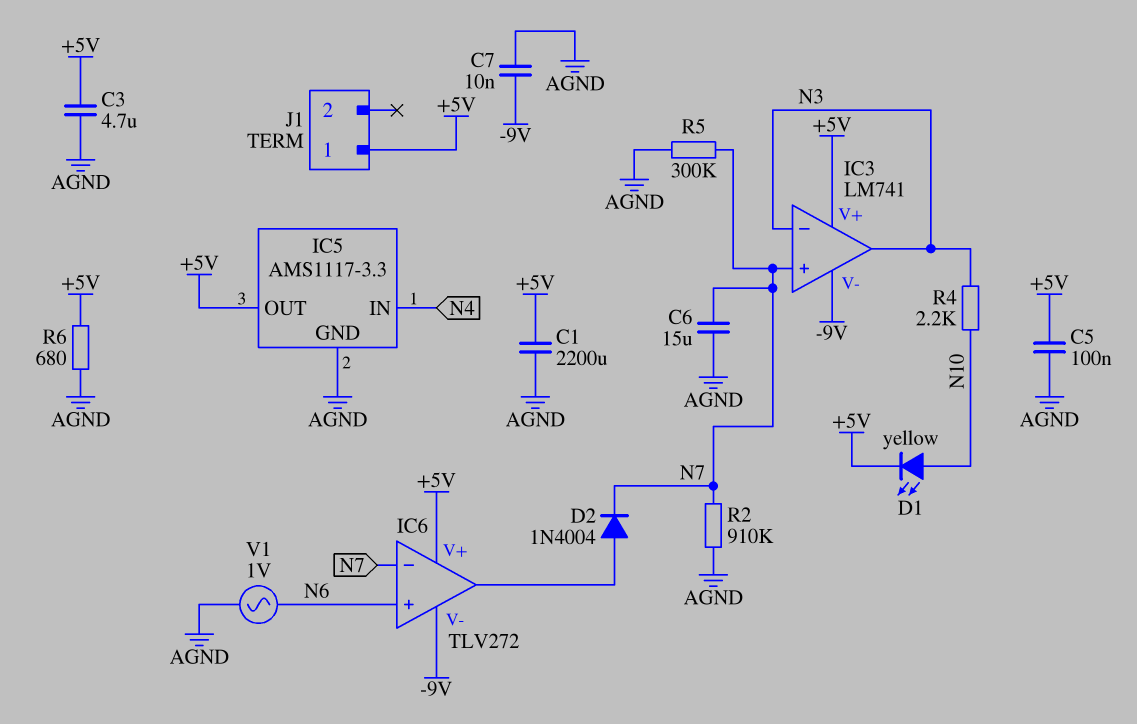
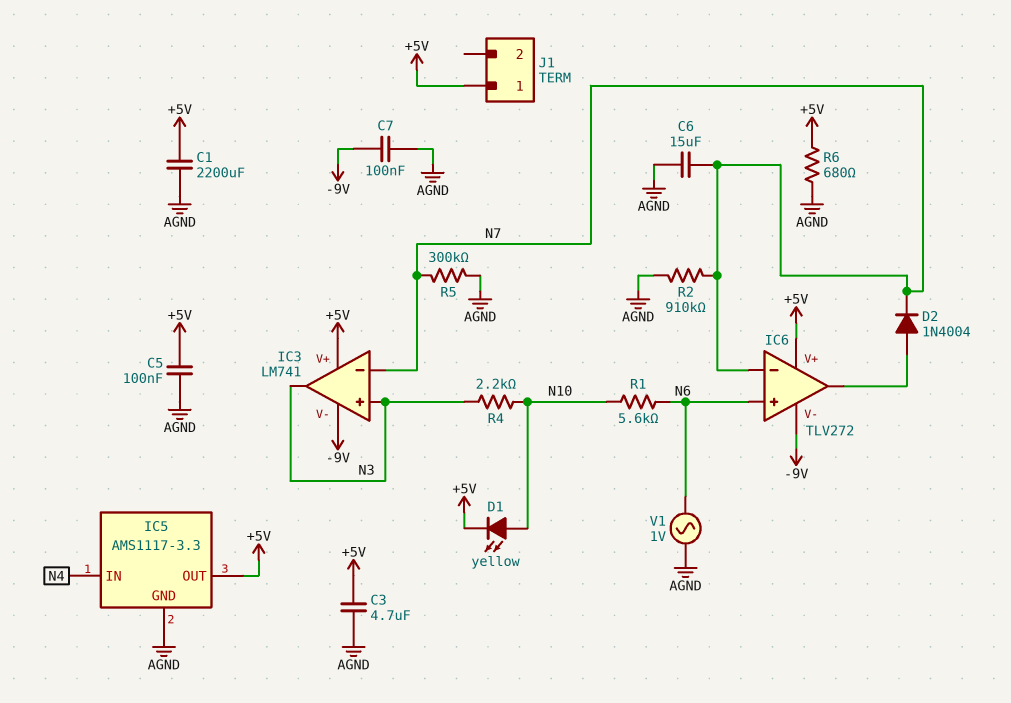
C7: 10nF (-9V, AGND) -> 100nF (-9V, AGND)
IC3 pin in+: N7 -> N3
IC3 pin in-: N3 -> N7
R1: none -> 5.6k (N6, N10)

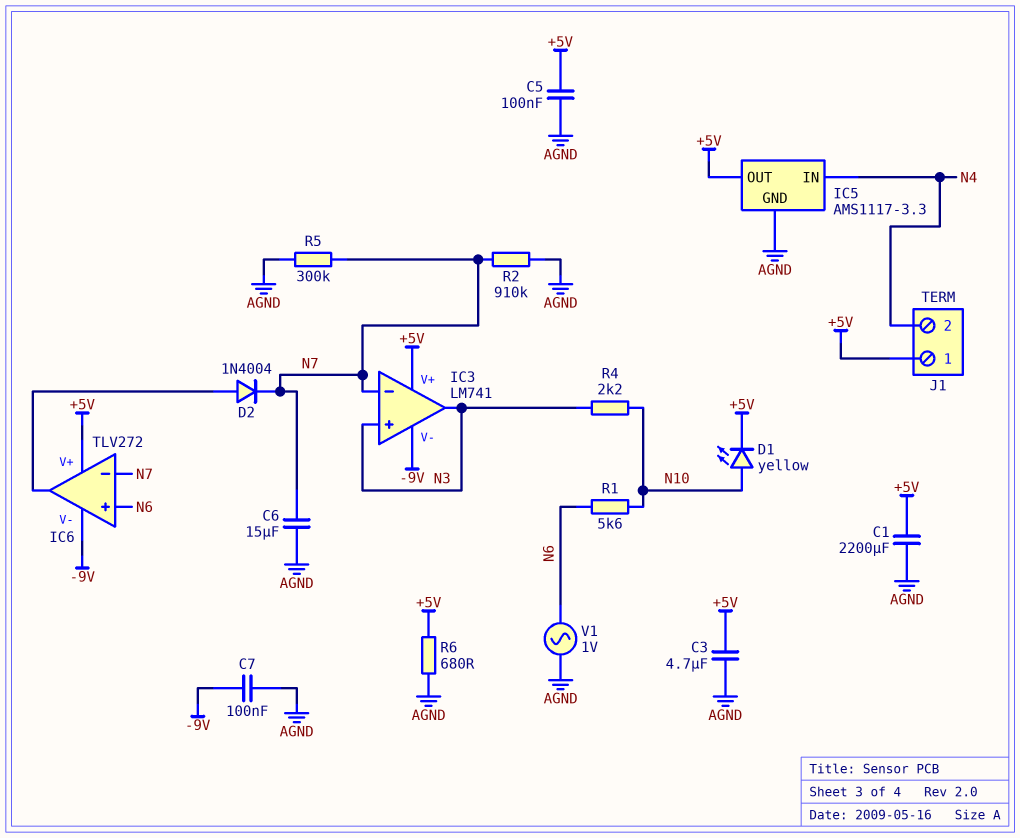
J1 pin 2: none -> N4

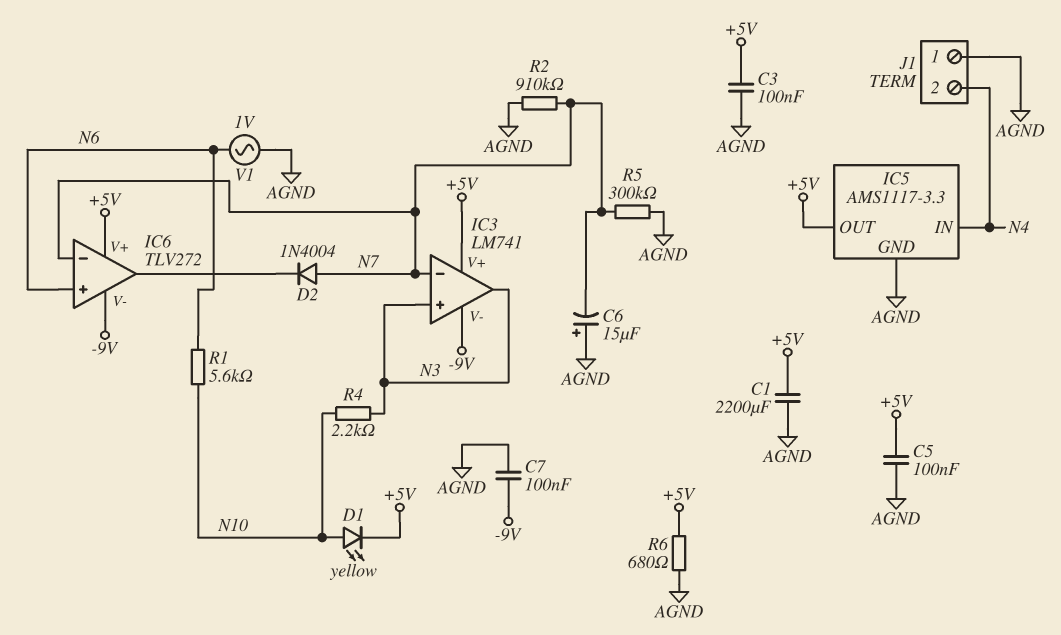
C3: 4.7uF (+5V, AGND) -> 100nF (+5V, AGND)
C6: 15uF (AGND, N7) -> 15uF (plus AGND, minus N7)
D2: diode 1N4004 (A IC6/out, K N7) -> diode 1N4004 (A N7, K IC6/out)
J1 pin 1: +5V -> AGND

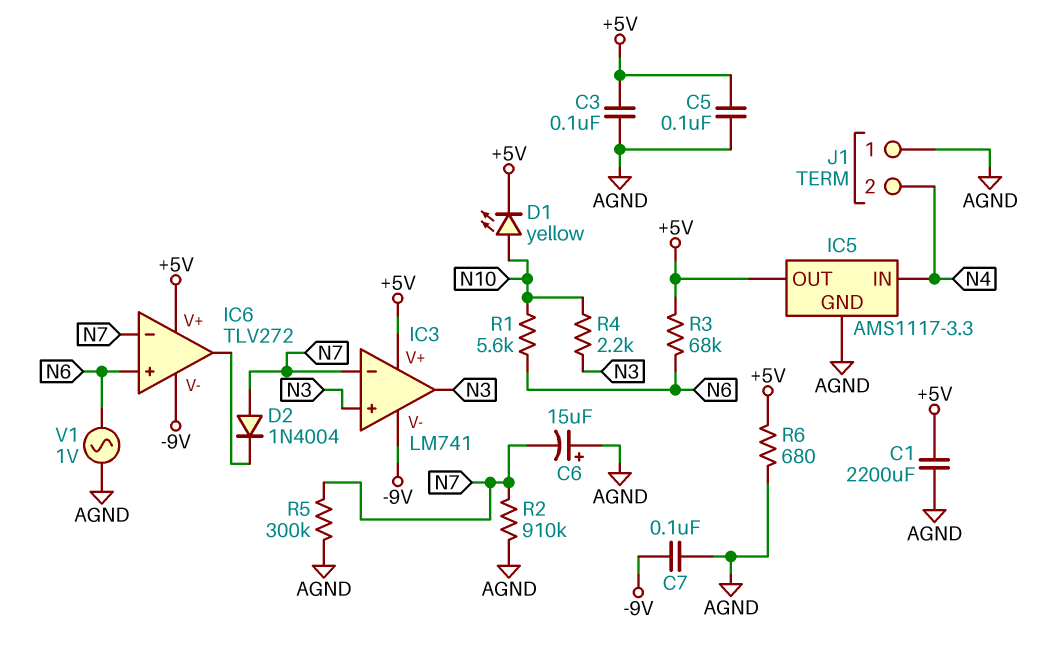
R3: none -> 68k (+5V, N6)

